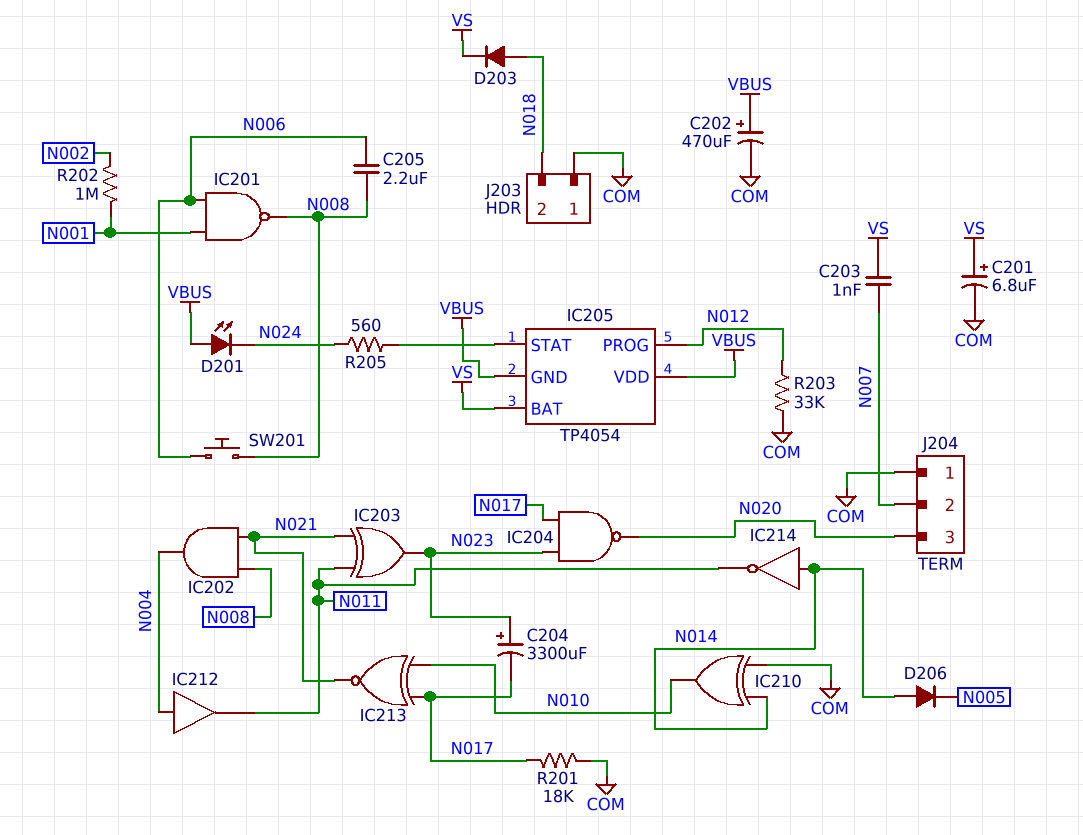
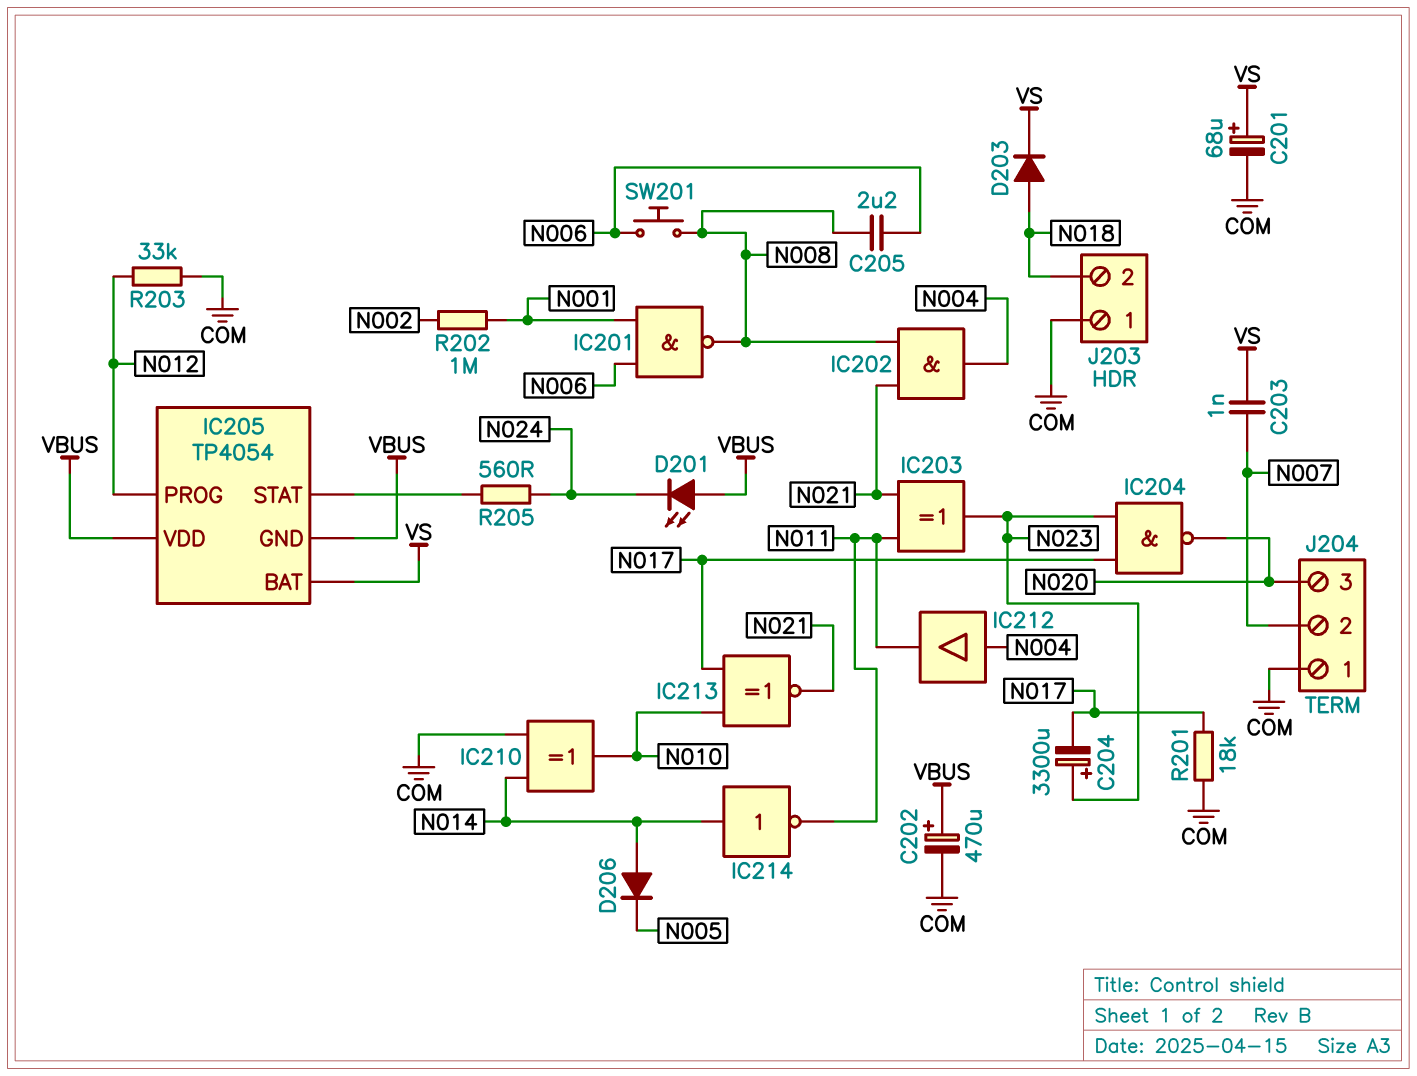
C201: 6.8uF (plus VS, minus COM) -> 68uF (plus VS, minus COM)

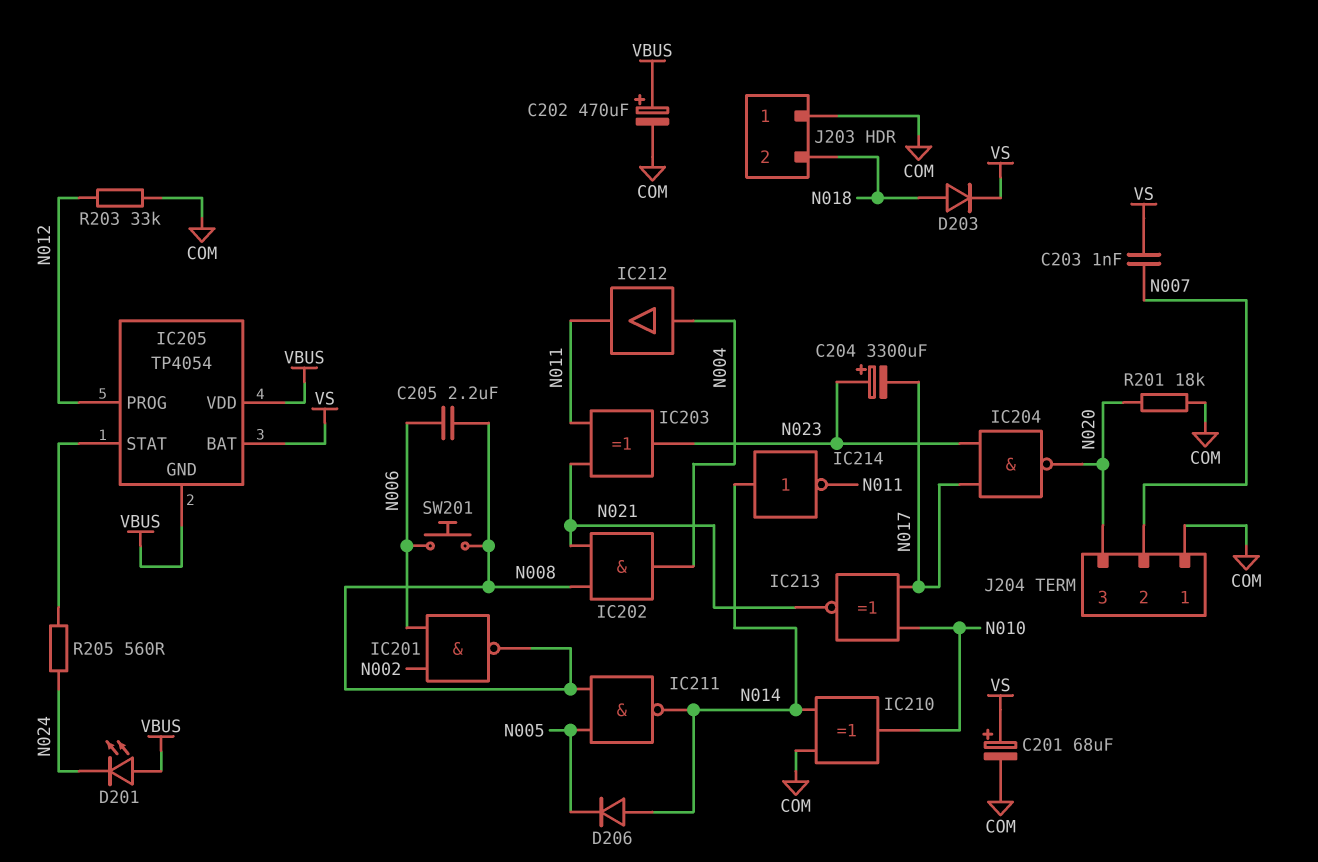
IC201: NAND (in N001, in N006, out N008) -> NAND (in N002, in N006, out N008)
IC211: none -> NAND (in N005, in N008, out N014)
R201: 18k (COM, N017) -> 18k (COM, N020)
R202: 1M (N001, N002) -> none

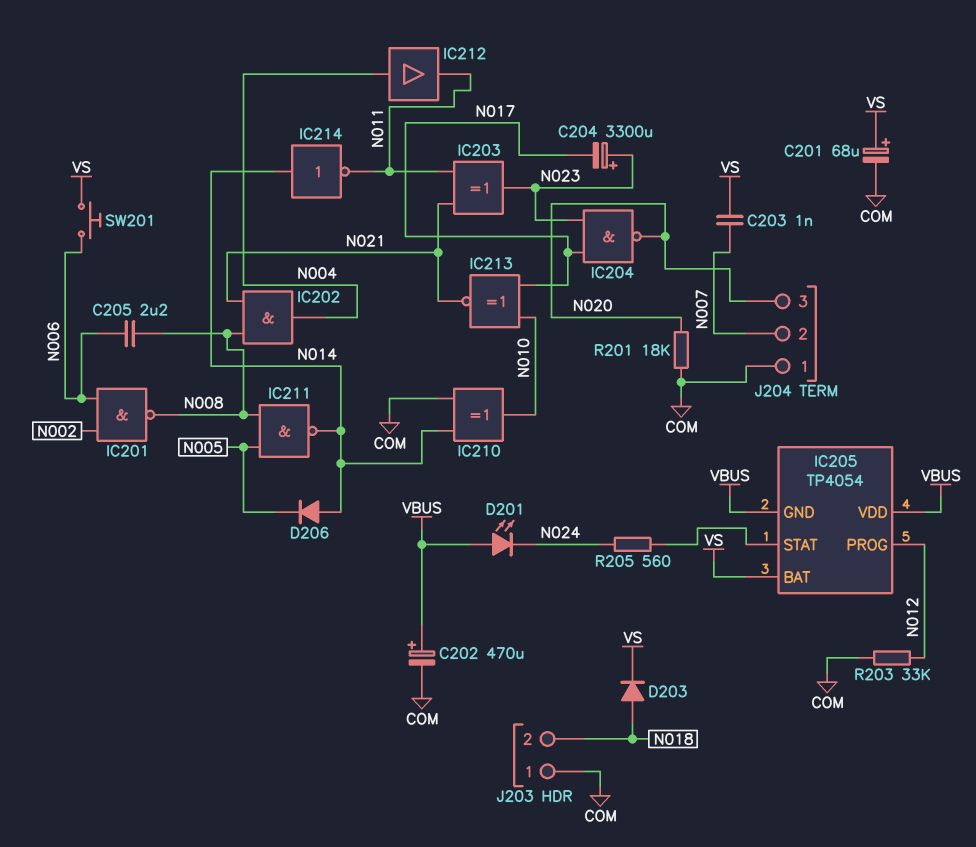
SW201: button (N006, N008) -> button (N006, VS)

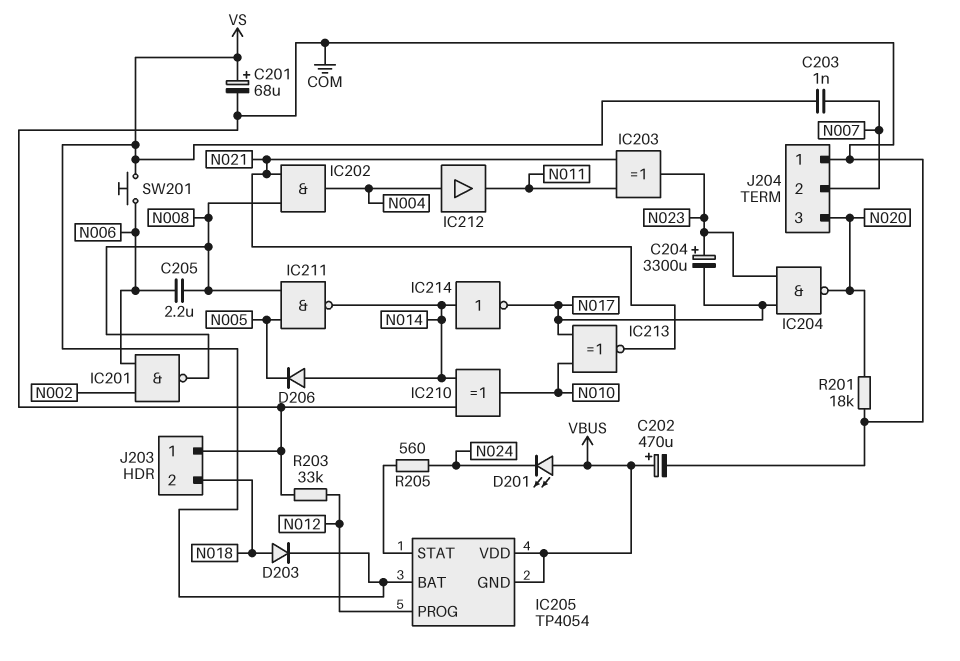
IC214: NOT (in N014, out N011) -> NOT (in N014, out N017)

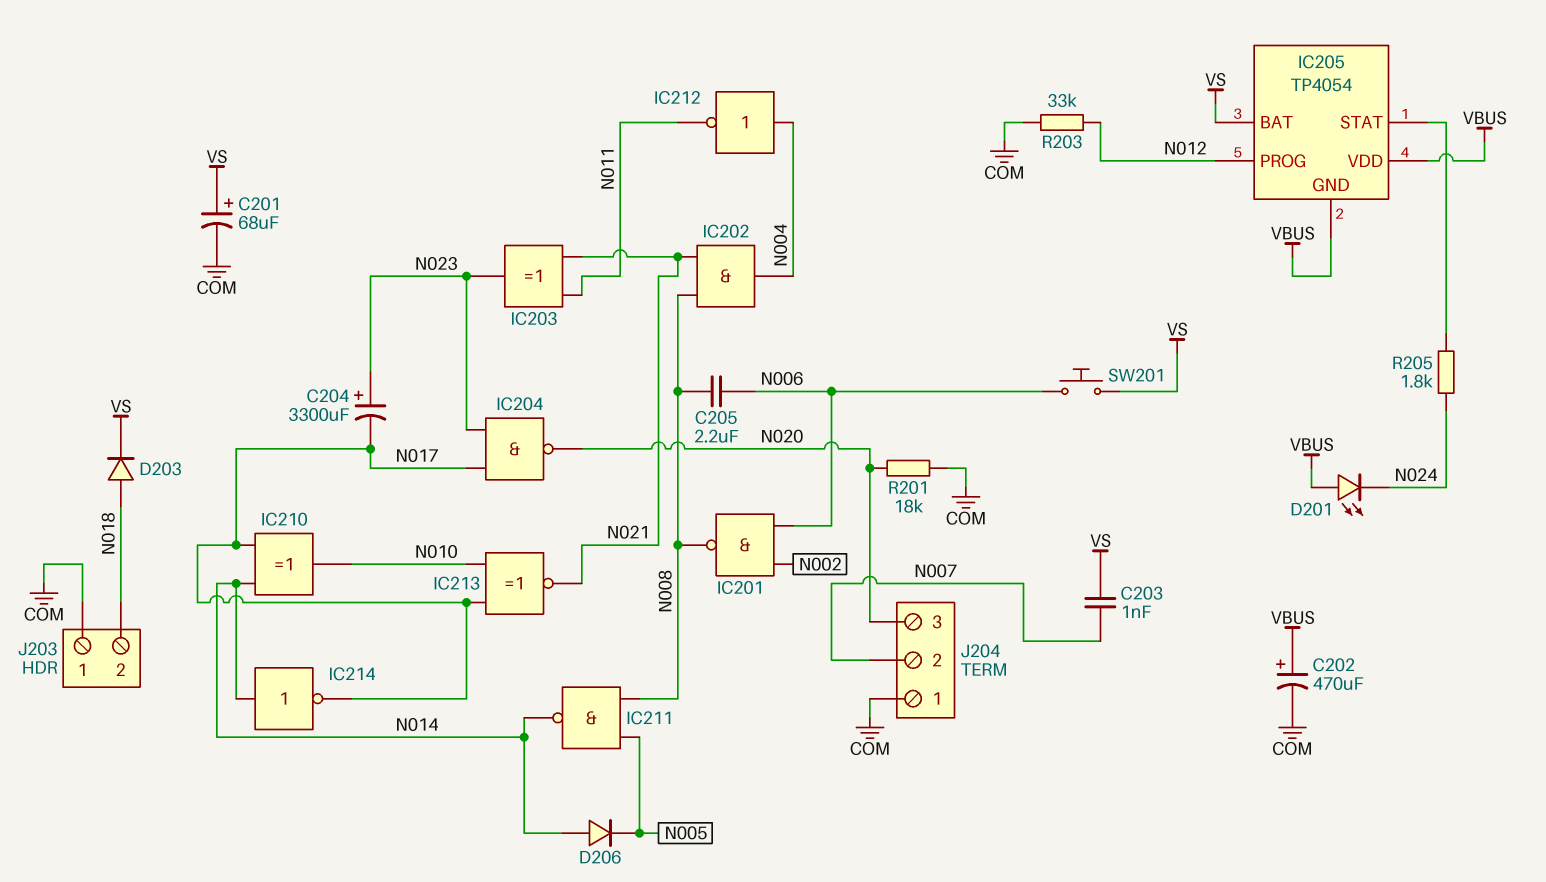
IC210: XOR (in COM, in N014, out N010) -> XOR (in N014, in N017, out N010)
IC212: buffer (in N004, out N011) -> NOT (in N004, out N011)
R205: 560 (IC205/STAT, N024) -> 1.8k (IC205/STAT, N024)

